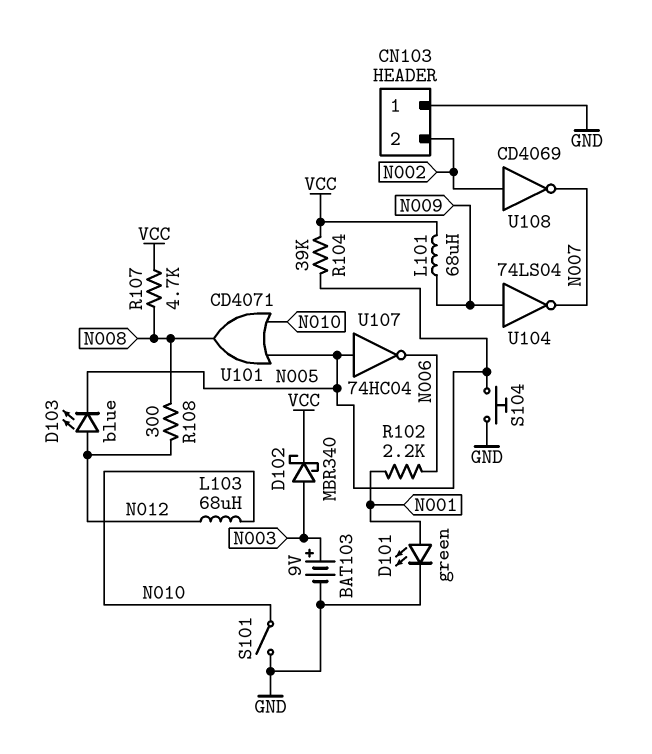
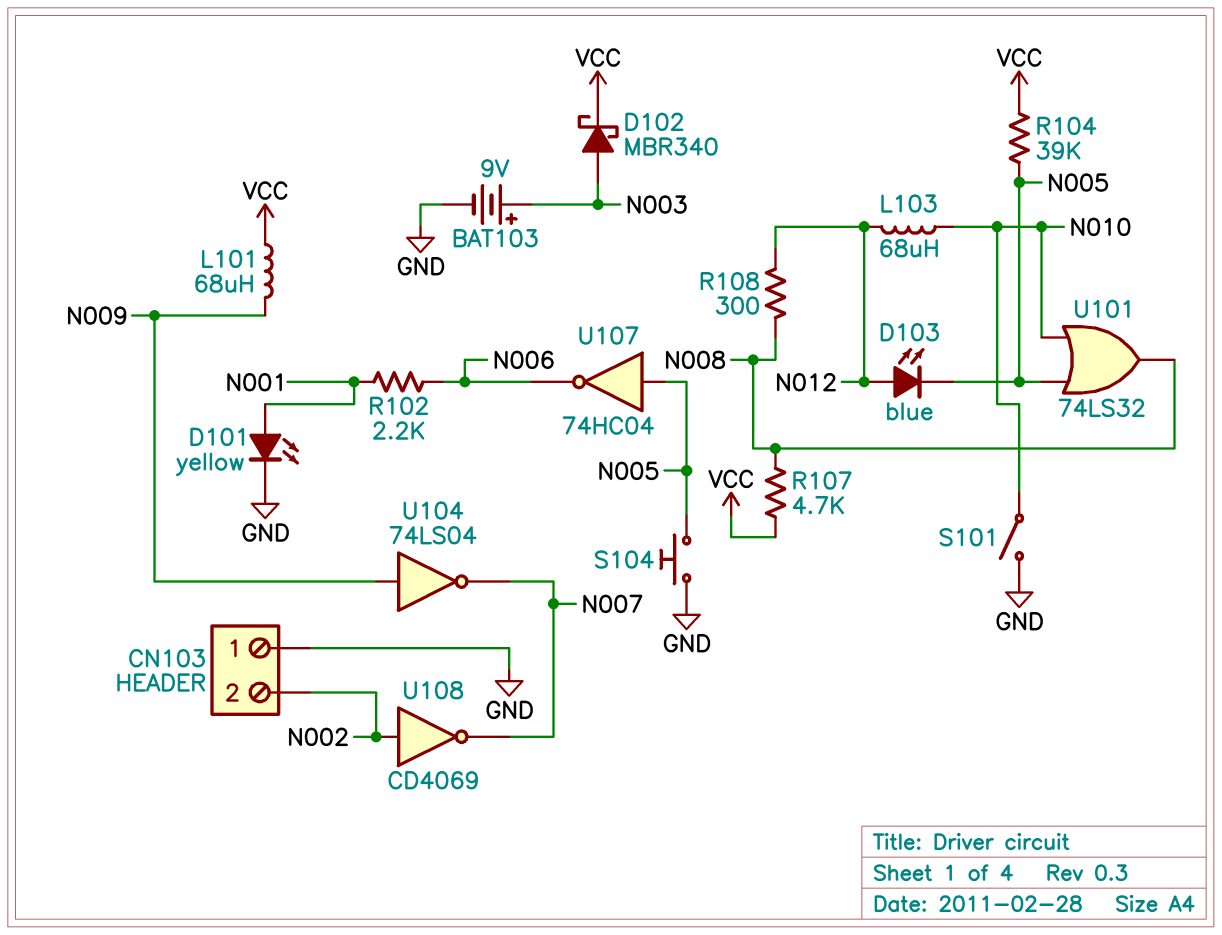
D101: LED green (A N001, K GND) -> LED yellow (A N001, K GND)
U101: OR CD4071 (in N005, in N010, out N008) -> OR 74LS32 (in N005, in N010, out N008)

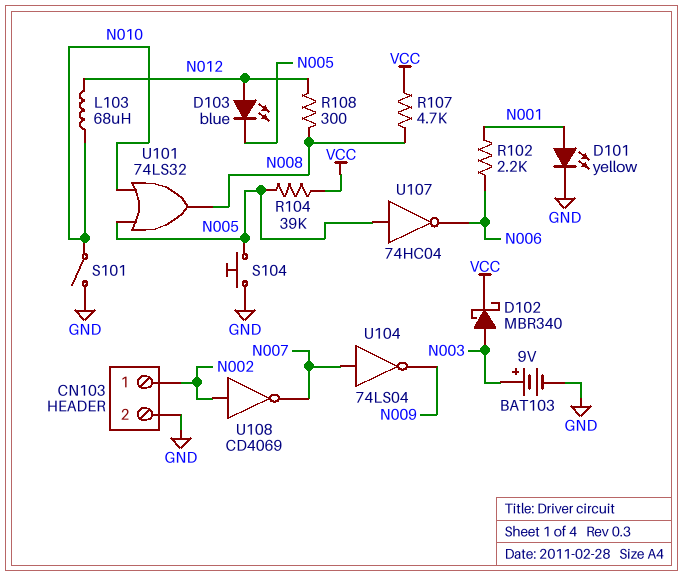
CN103 pin 1: GND -> N002
CN103 pin 2: N002 -> GND
L101: 68uH (N009, VCC) -> none
U104: NOT 74LS04 (in N009, out N007) -> NOT 74LS04 (in N007, out N009)

